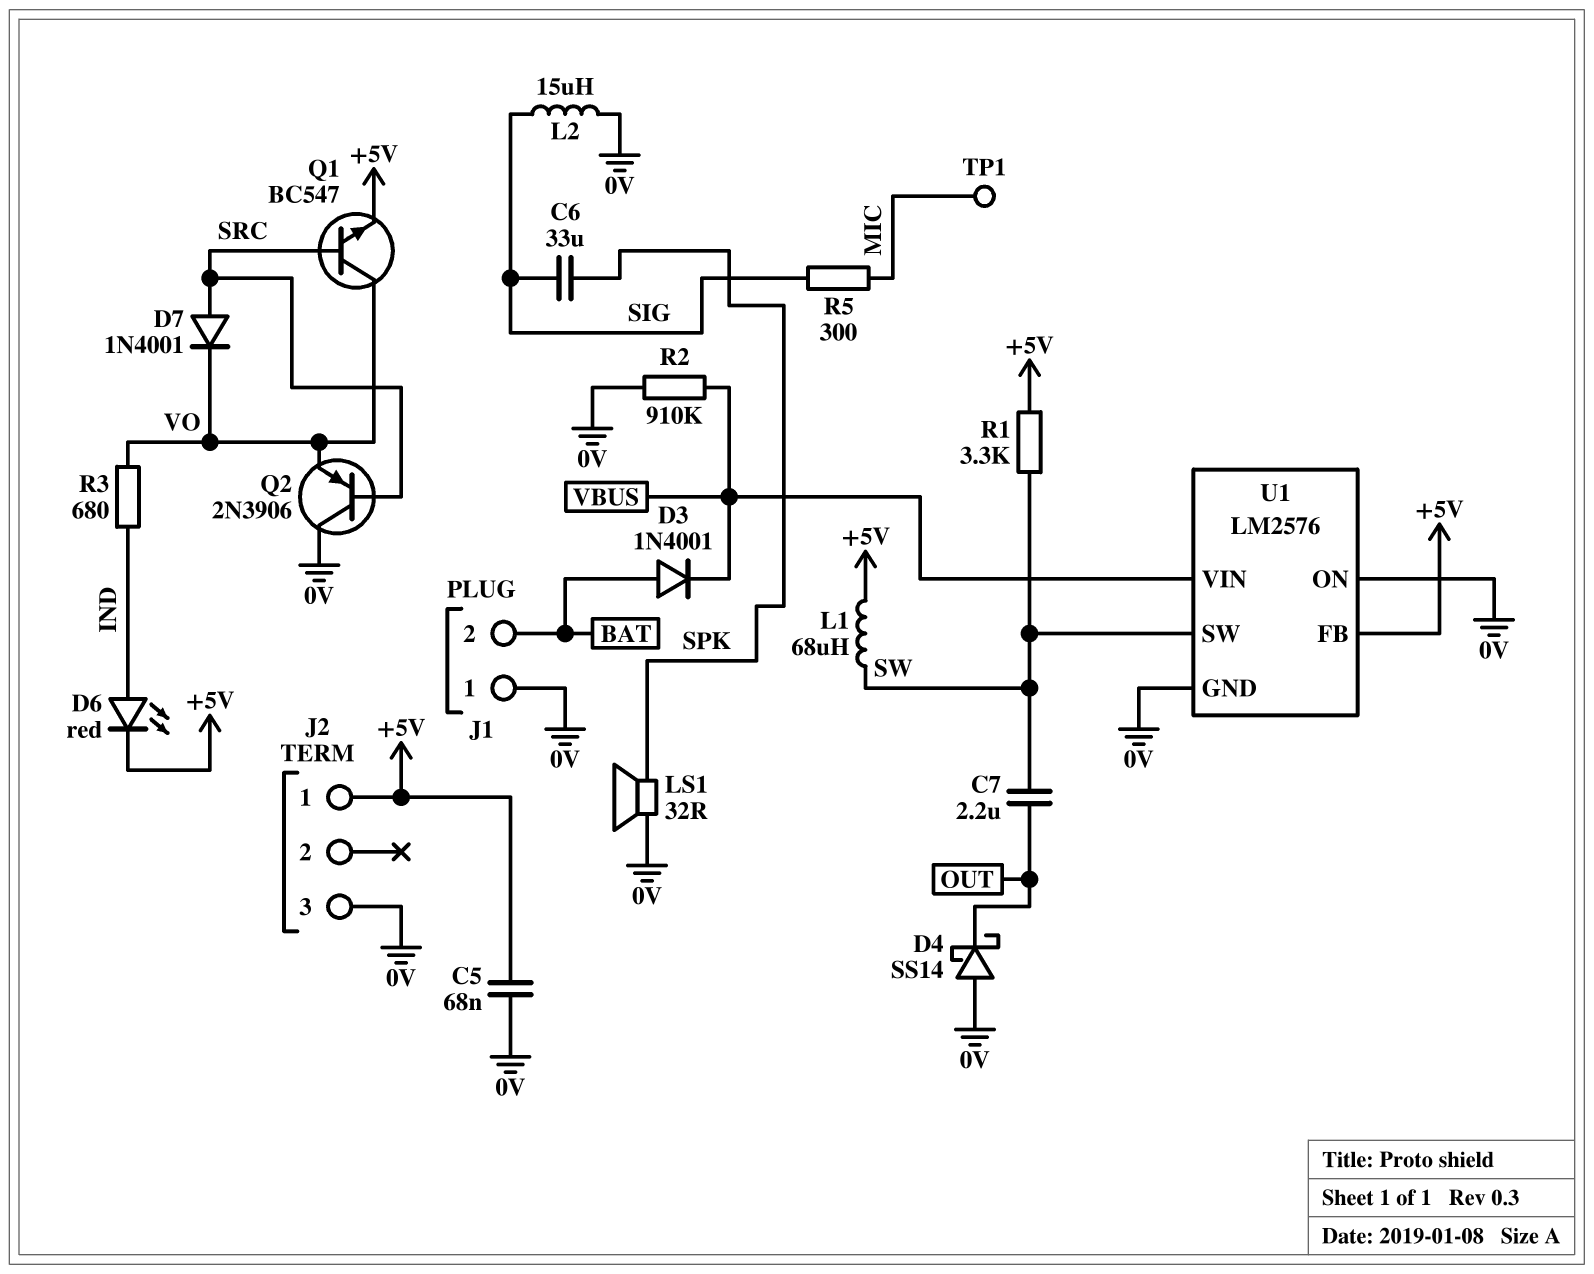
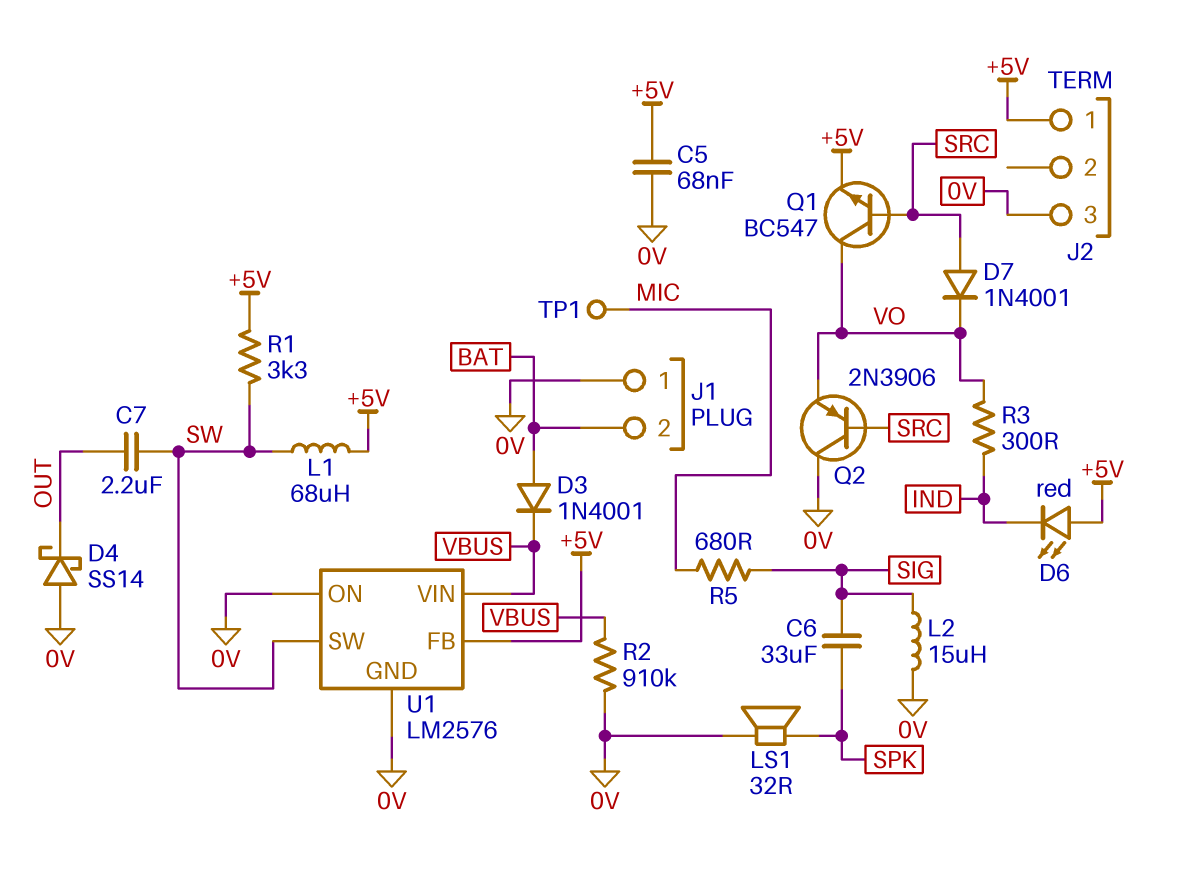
D6: LED red (A IND, K +5V) -> LED red (A +5V, K IND)
R3: 680 (IND, VO) -> 300 (IND, VO)
R5: 300 (MIC, SIG) -> 680 (MIC, SIG)

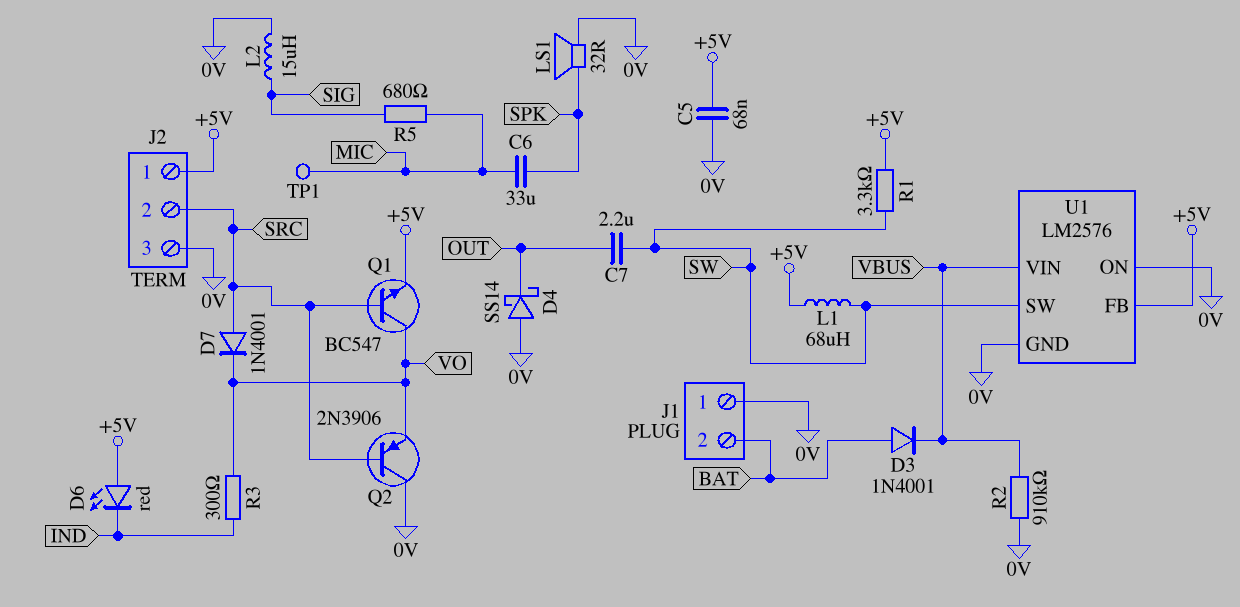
C6: 33uF (SIG, SPK) -> 33uF (MIC, SPK)
J2 pin 2: none -> SRC

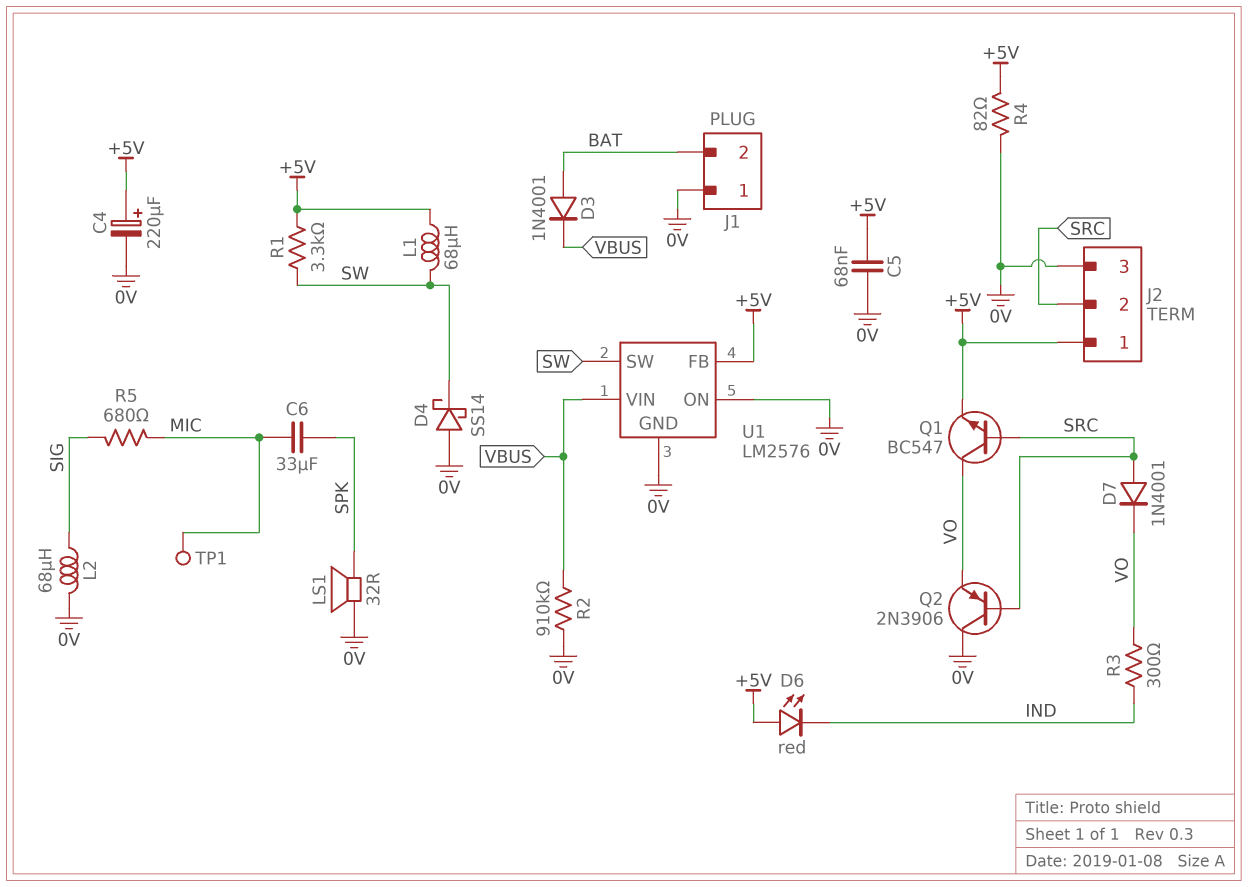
C4: none -> 220uF (plus +5V, minus 0V)
C7: 2.2uF (OUT, SW) -> none
D4: schottky SS14 (A 0V, K OUT) -> schottky SS14 (A 0V, K SW)
L2: 15uH (0V, SIG) -> 68uH (0V, SIG)
R4: none -> 82 (+5V, 0V)

